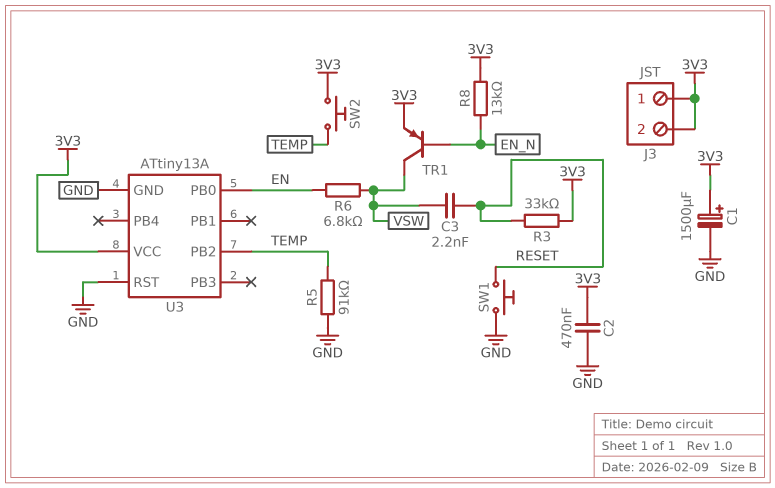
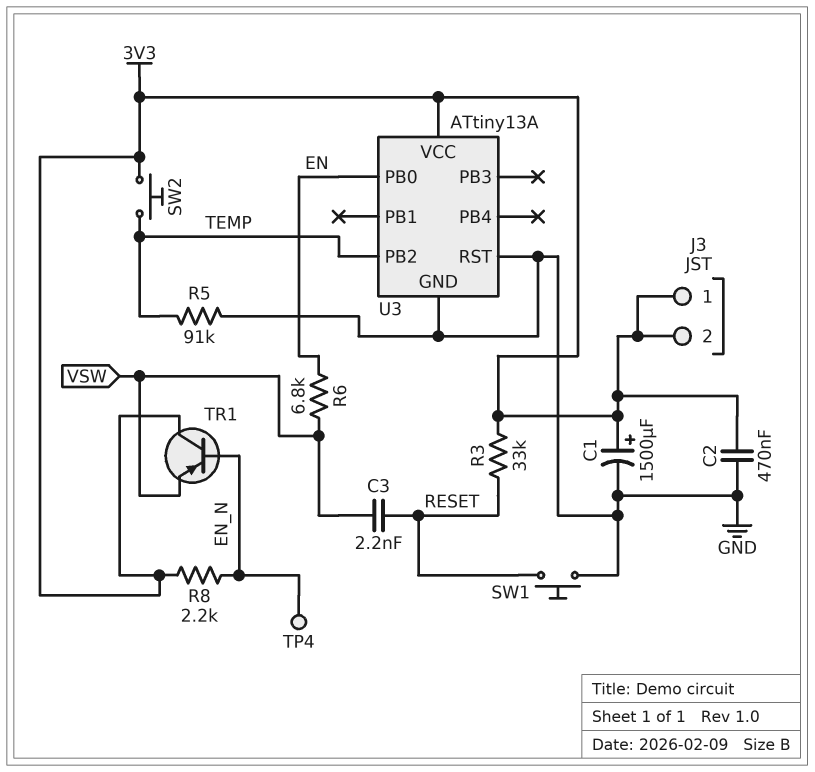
R8: 13k (3V3, EN_N) -> 2.2k (3V3, EN_N)
TP4: none -> test point (EN_N)
TR1: PNP (B EN_N, C VSW, E 3V3) -> PNP (B EN_N, C 3V3, E VSW)

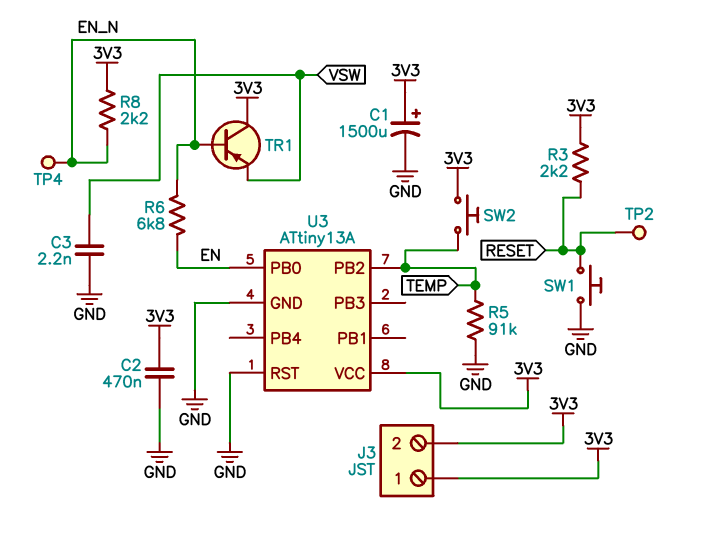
C3: 2.2nF (RESET, VSW) -> 2.2nF (GND, VSW)
R3: 33k (3V3, RESET) -> 2.2k (3V3, RESET)
R6: 6.8k (EN, VSW) -> 6.8k (EN, EN_N)
TP2: none -> test point (RESET)

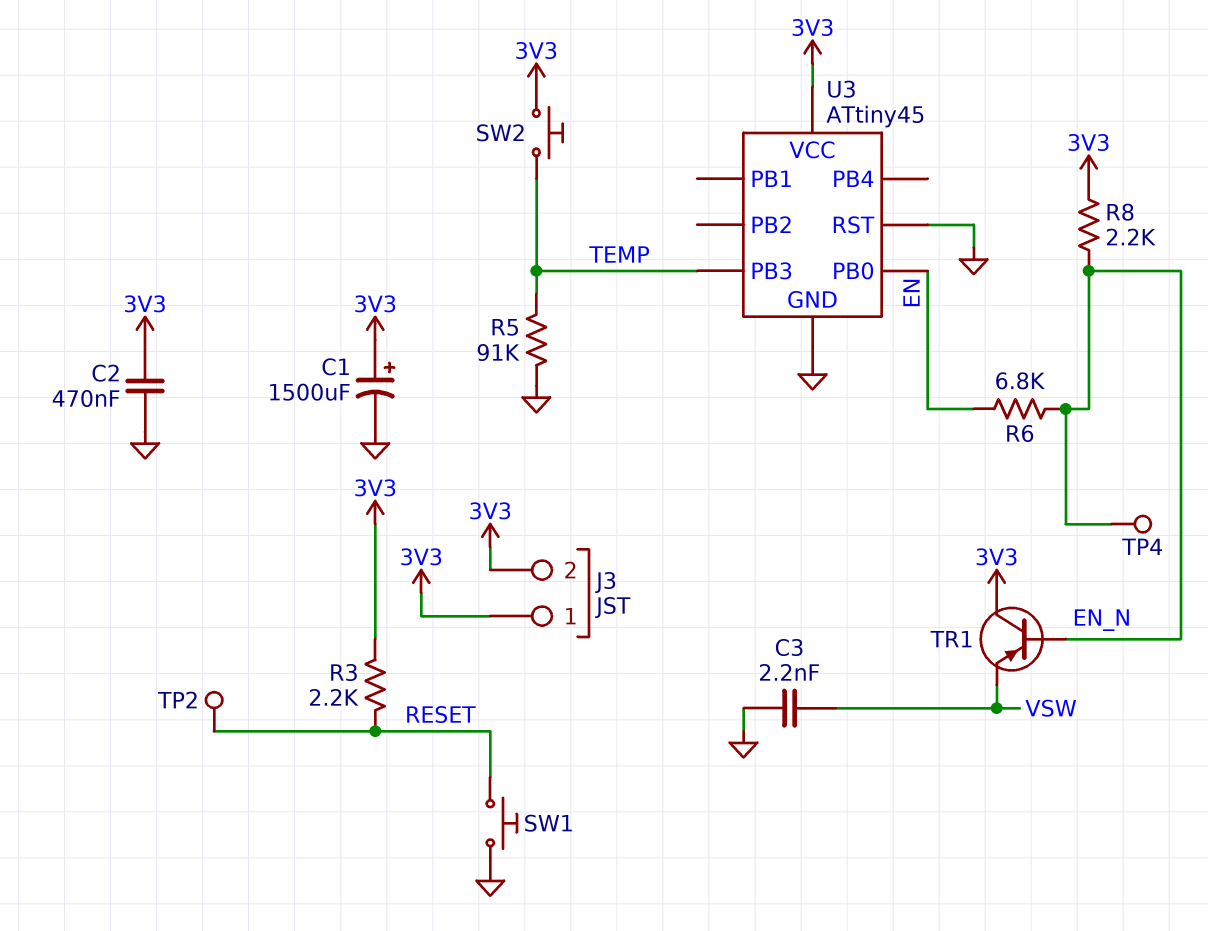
U3: ATtiny13A -> ATtiny45
U3 pin PB2: TEMP -> none
U3 pin PB3: none -> TEMP

